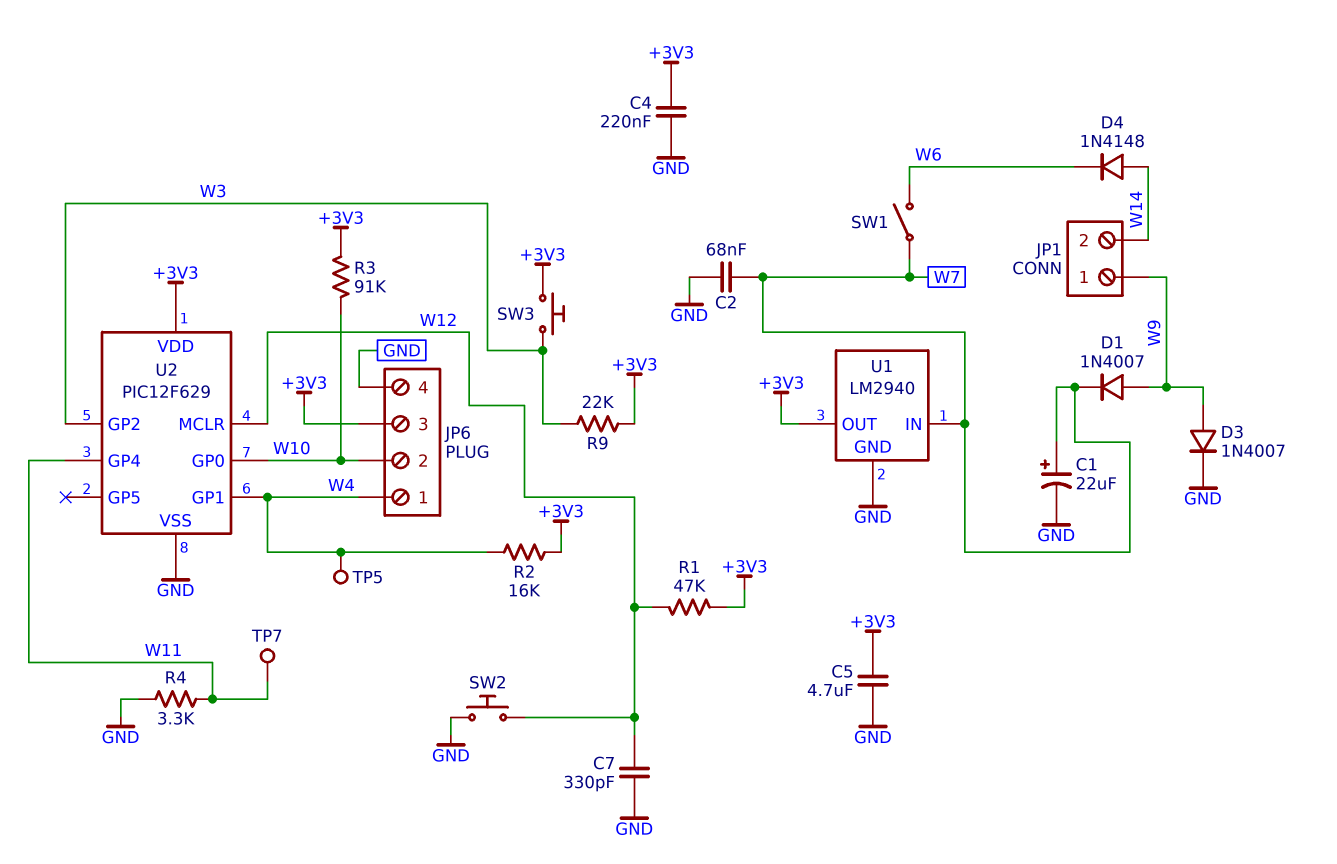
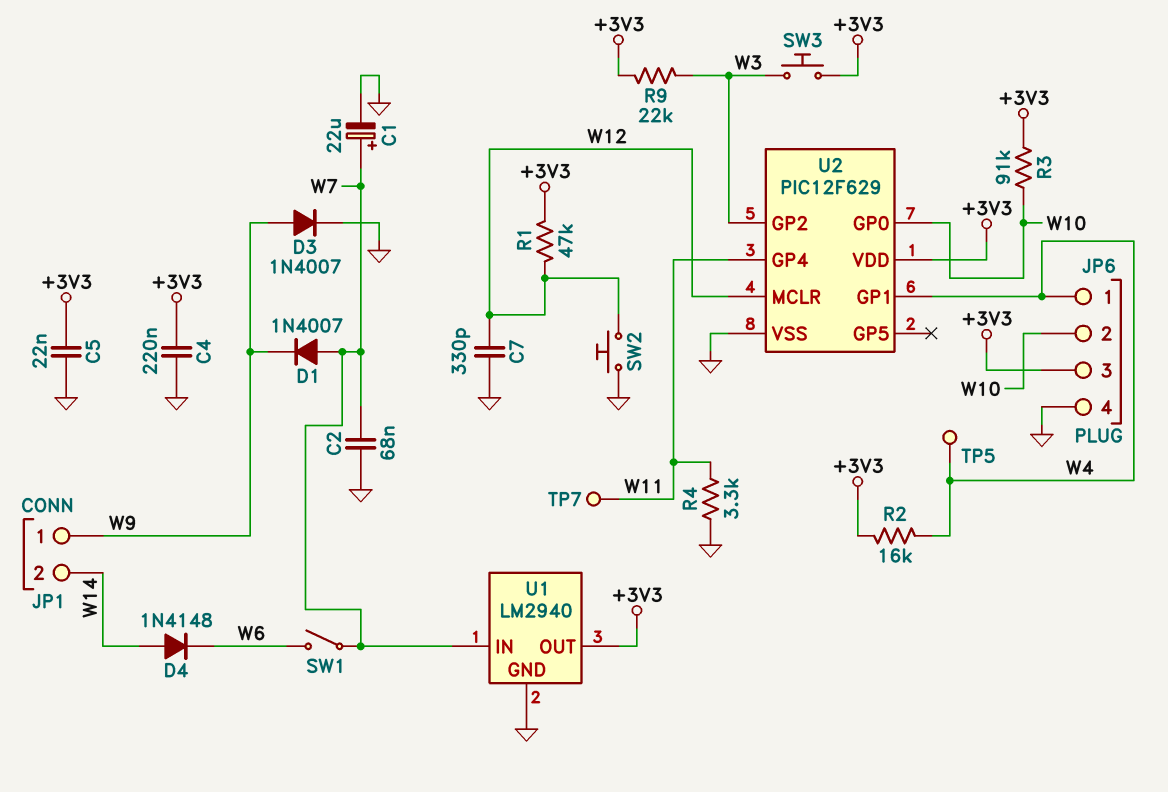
C5: 4.7uF (+3V3, GND) -> 22nF (+3V3, GND)
D1: diode 1N4007 (A W9, K W7) -> diode 1N4007 (A W7, K W9)

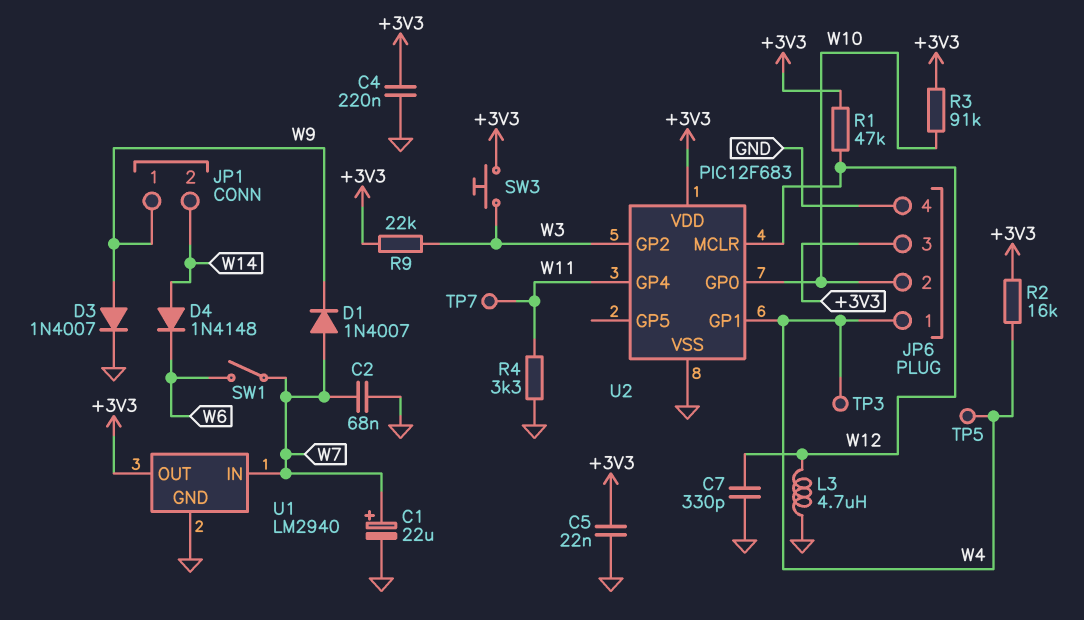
L3: none -> 4.7uH (GND, W12)
SW2: button (GND, W12) -> none
TP3: none -> test point (W4)
U2: PIC12F629 -> PIC12F683

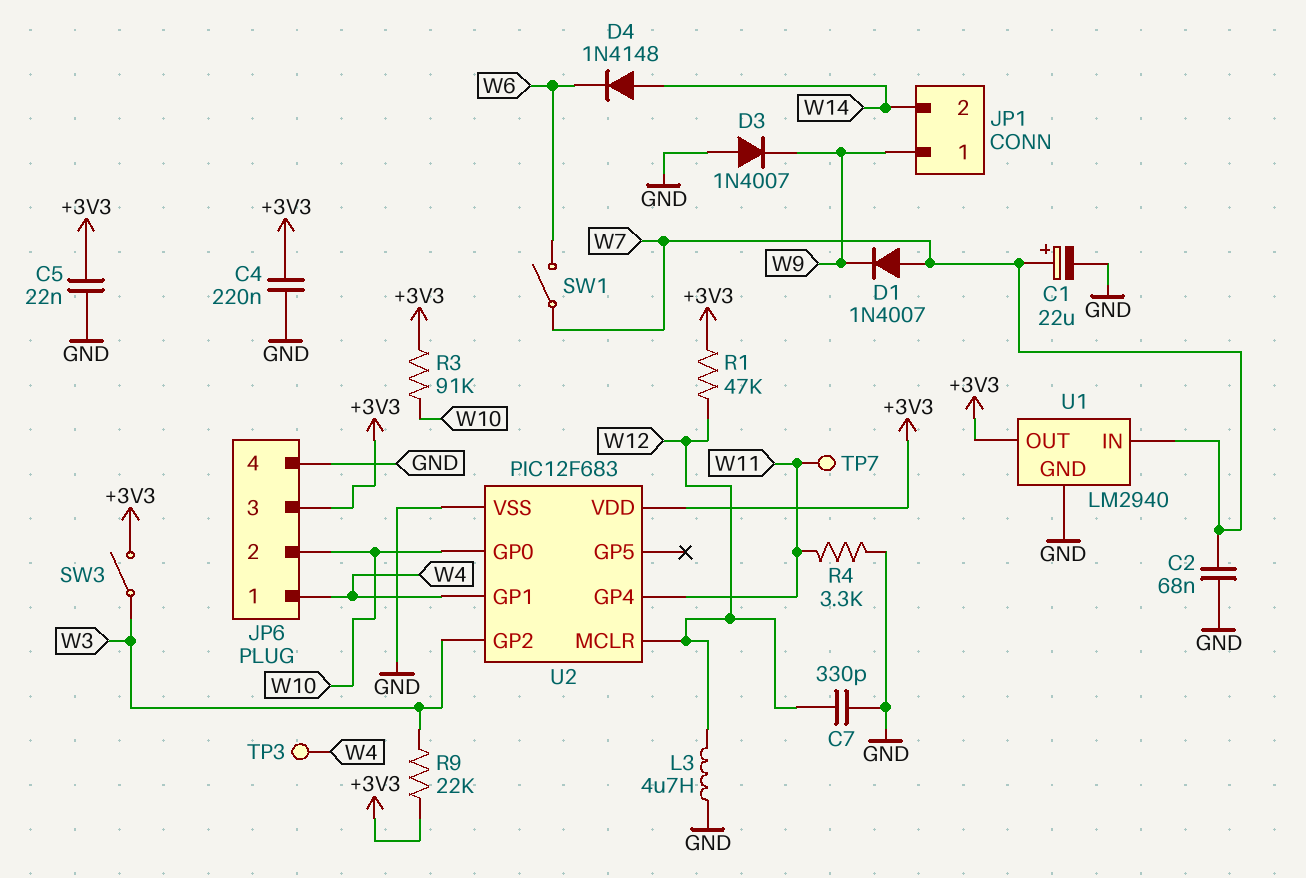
D3: diode 1N4007 (A W9, K GND) -> diode 1N4007 (A GND, K W9)
R2: 16k (+3V3, W4) -> none
SW3: button (+3V3, W3) -> switch (+3V3, W3)
TP5: test point (W4) -> none

